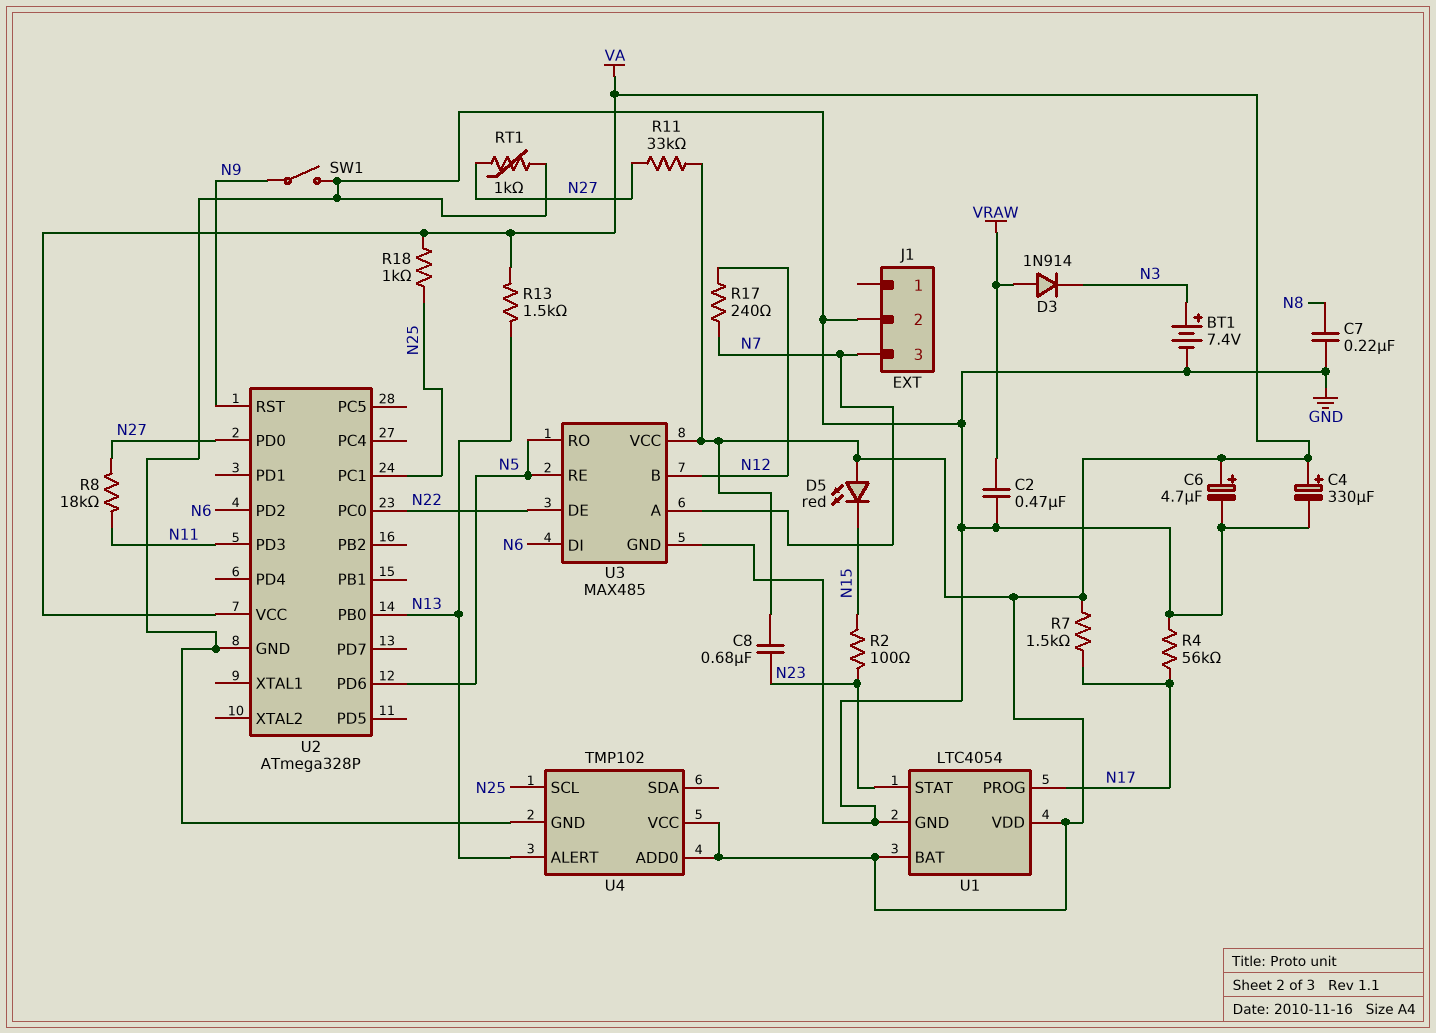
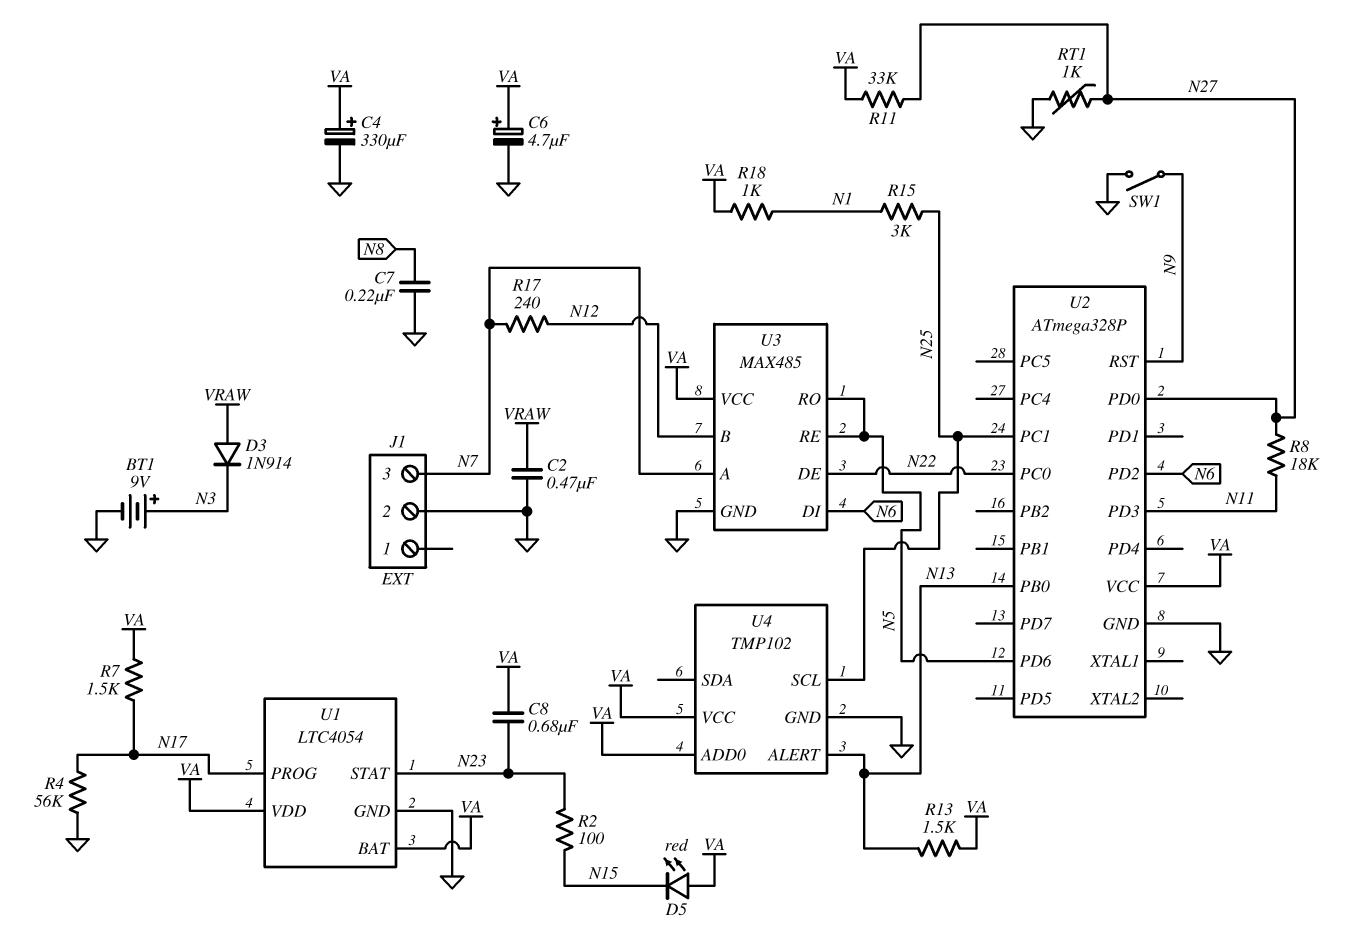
BT1: 7.4V (plus N3, minus GND) -> 9V (plus N3, minus GND)
R15: none -> 3k (N1, N25)
R18: 1k (N25, VA) -> 1k (N1, VA)

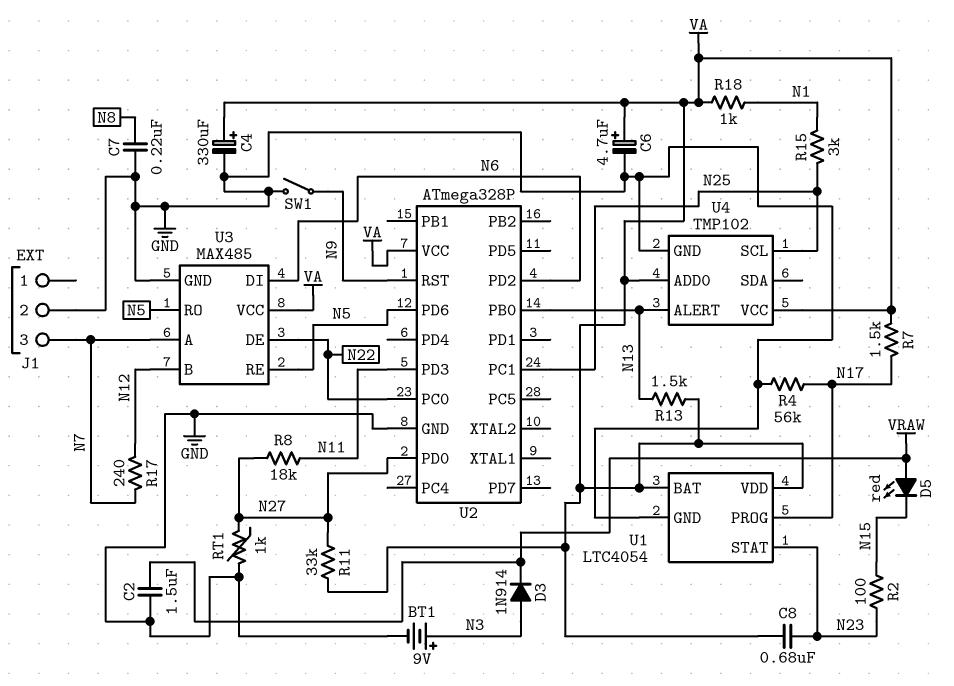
C2: 470nF (GND, VRAW) -> 1.5uF (GND, VRAW)
D3: diode 1N914 (A VRAW, K N3) -> diode 1N914 (A N3, K VRAW)
D5: LED red (A VA, K N15) -> LED red (A VRAW, K N15)

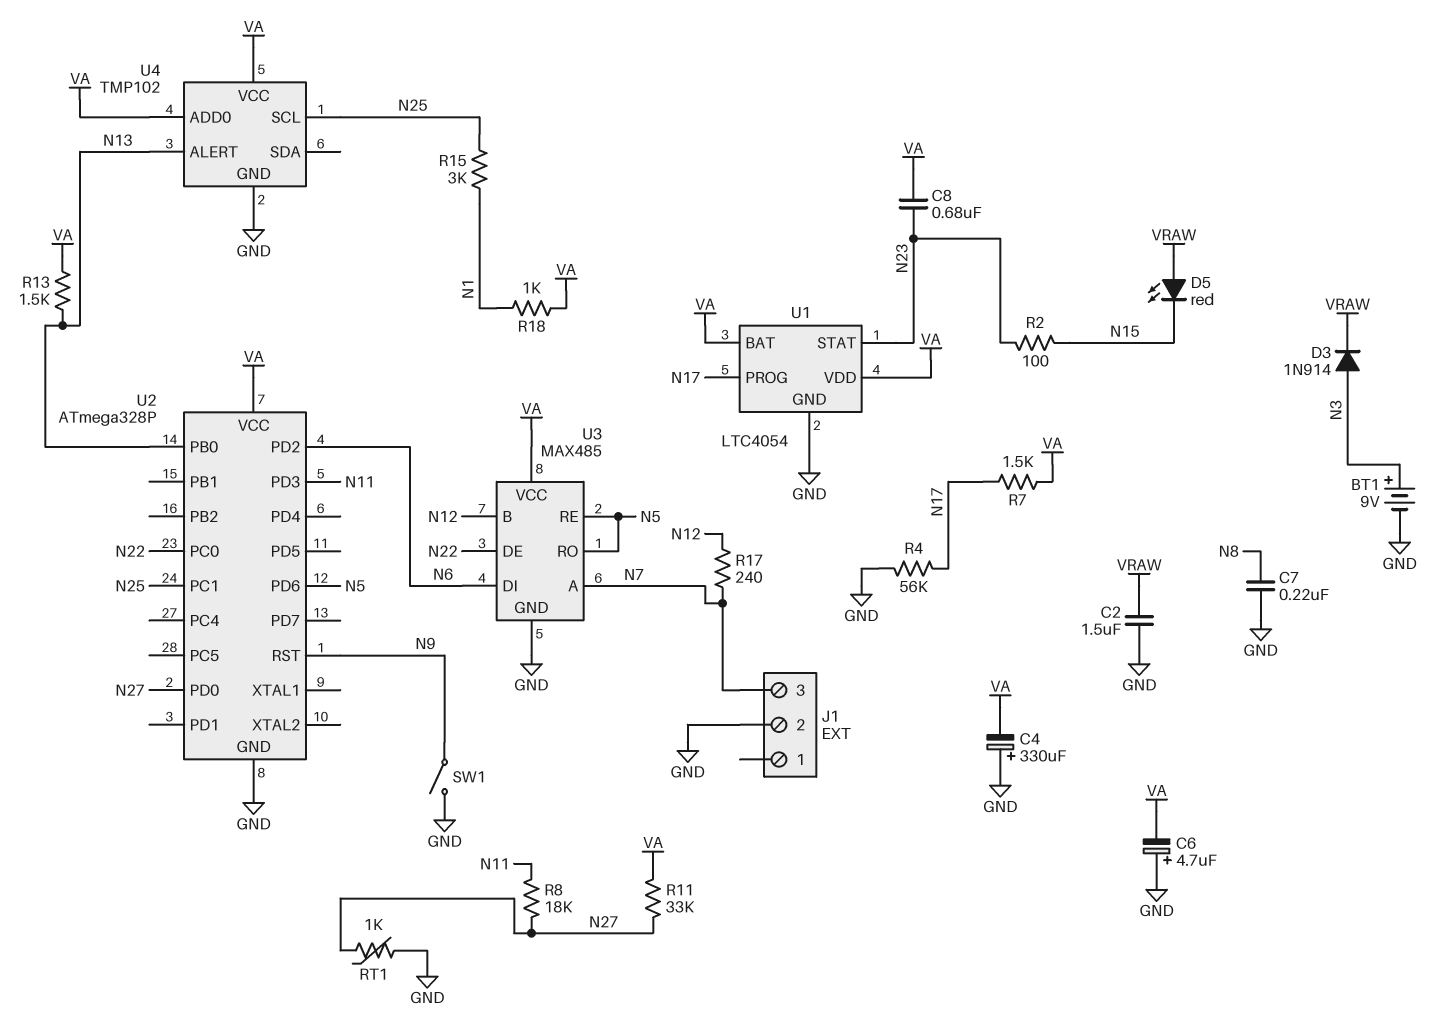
C4: 330uF (plus VA, minus GND) -> 330uF (plus GND, minus VA)
C6: 4.7uF (plus VA, minus GND) -> 4.7uF (plus GND, minus VA)

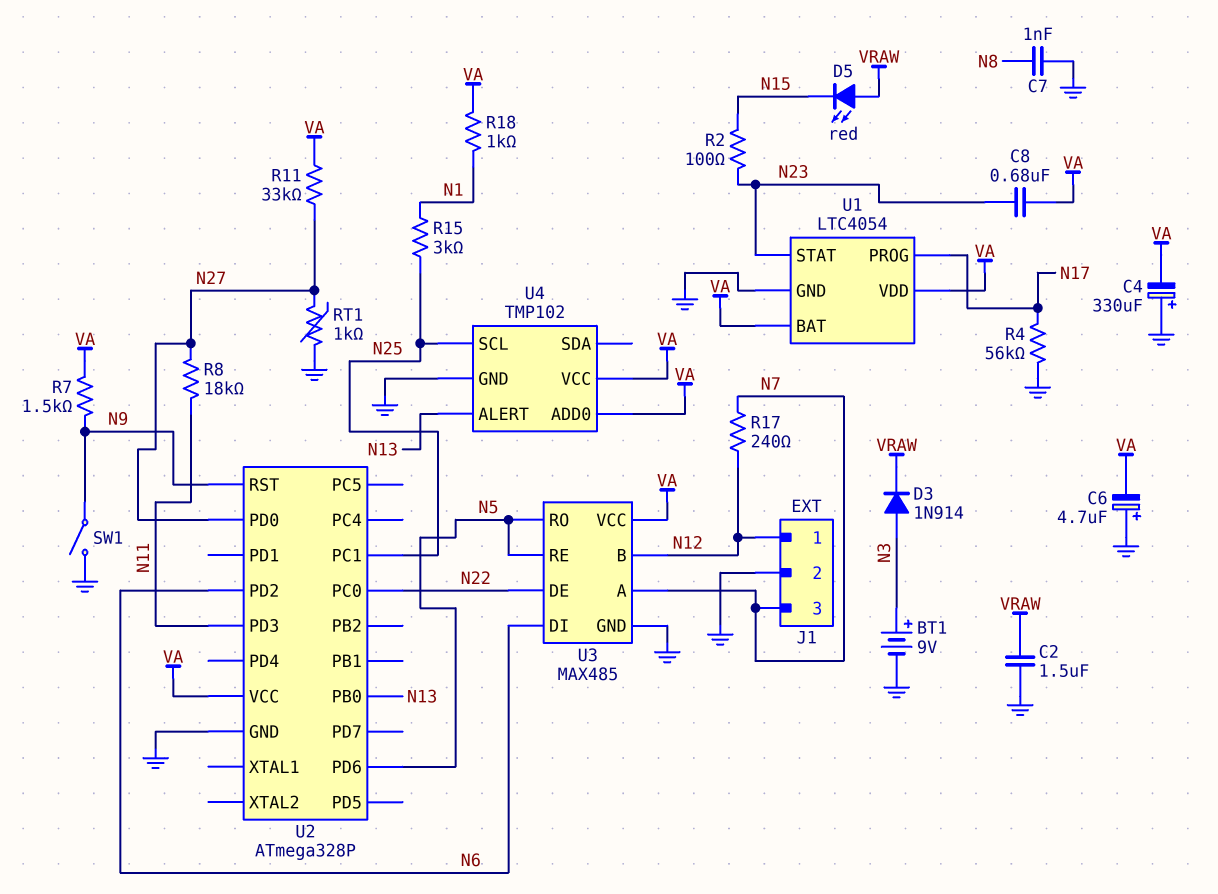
C7: 220nF (GND, N8) -> 1nF (GND, N8)
J1 pin 1: none -> N12
R7: 1.5k (N17, VA) -> 1.5k (N9, VA)
R13: 1.5k (N13, VA) -> none

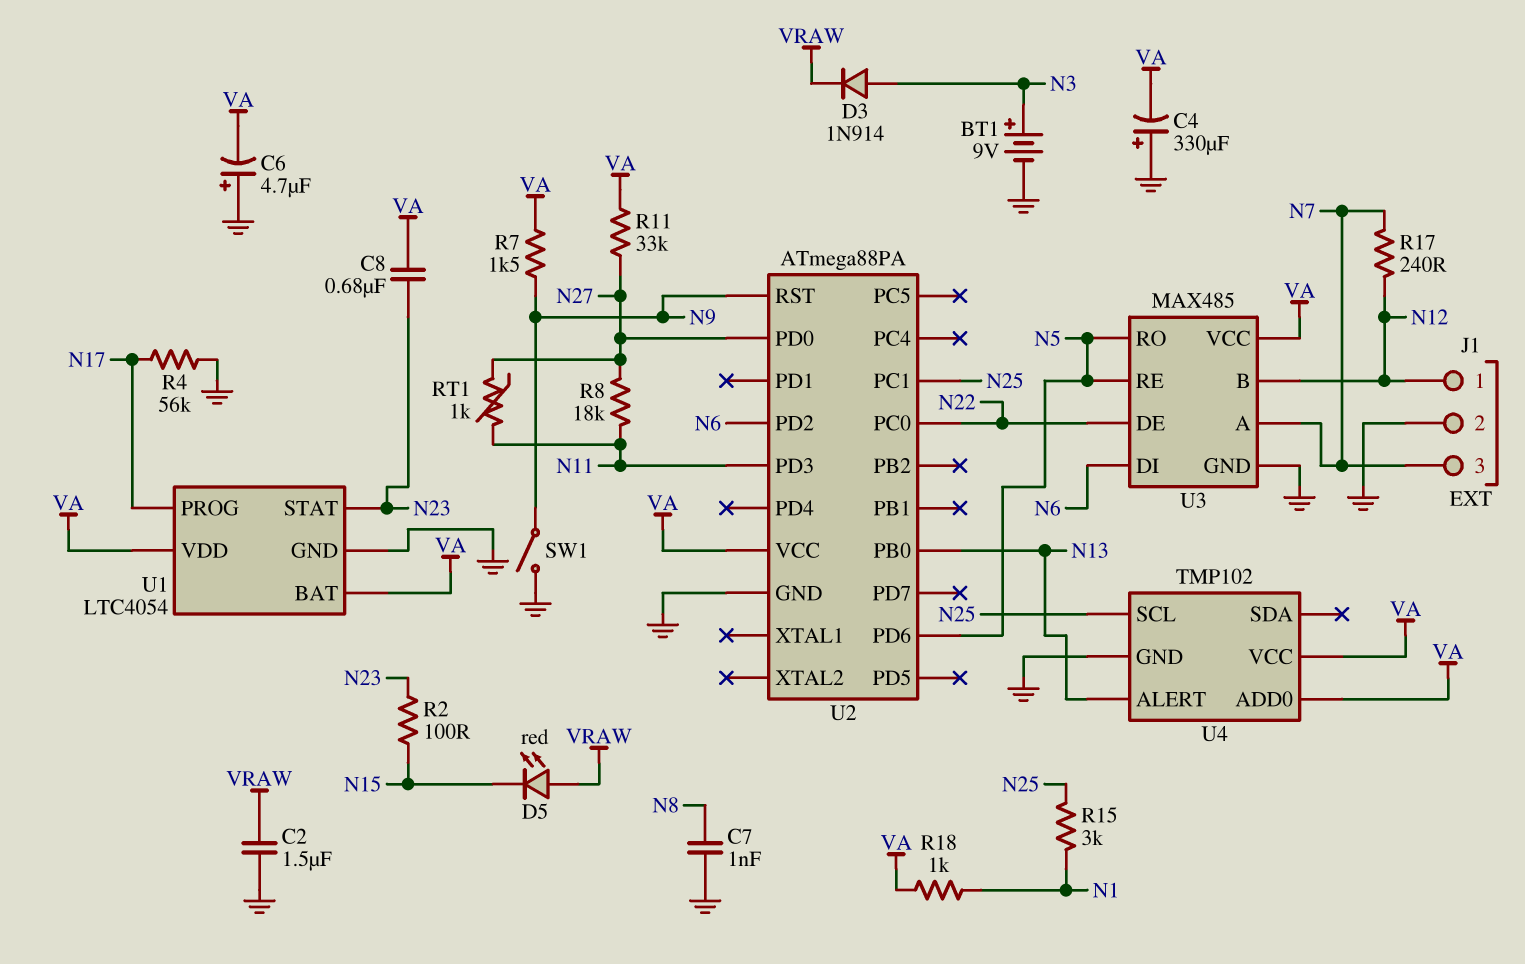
RT1: 1k (GND, N27) -> 1k (N11, N27)
U2: ATmega328P -> ATmega88PA

